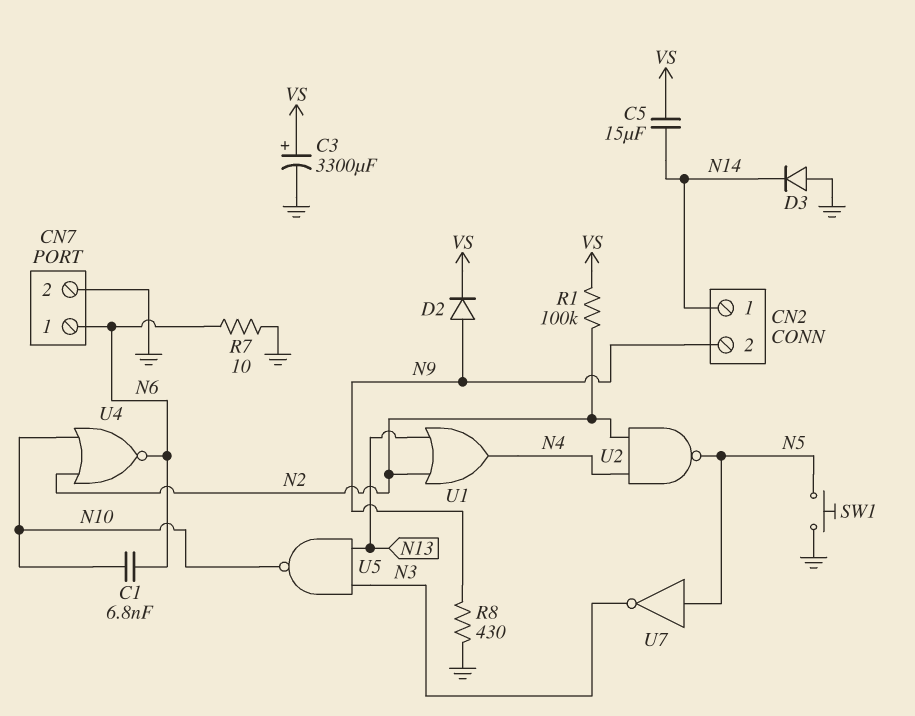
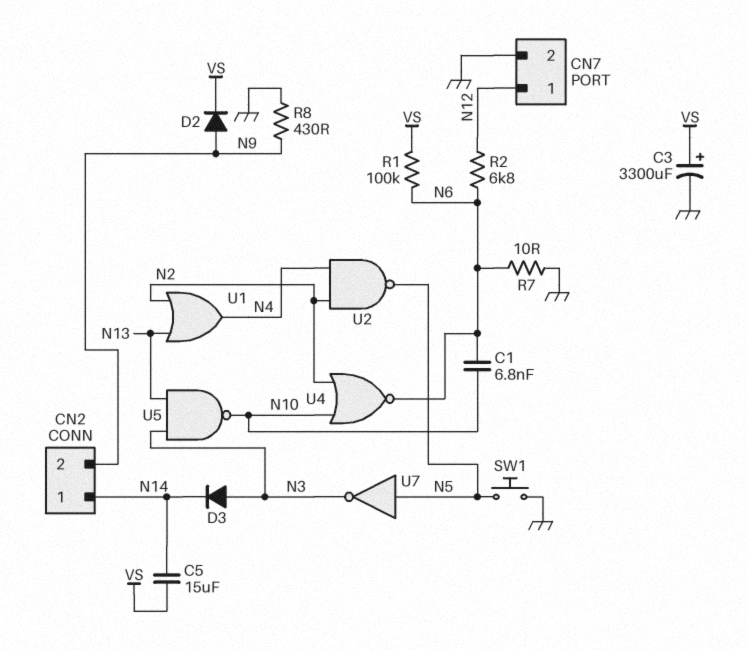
CN7 pin 1: N6 -> N12
D3: diode (A GND, K N14) -> diode (A N3, K N14)
R1: 100k (N2, VS) -> 100k (N6, VS)
R2: none -> 6.8k (N6, N12)

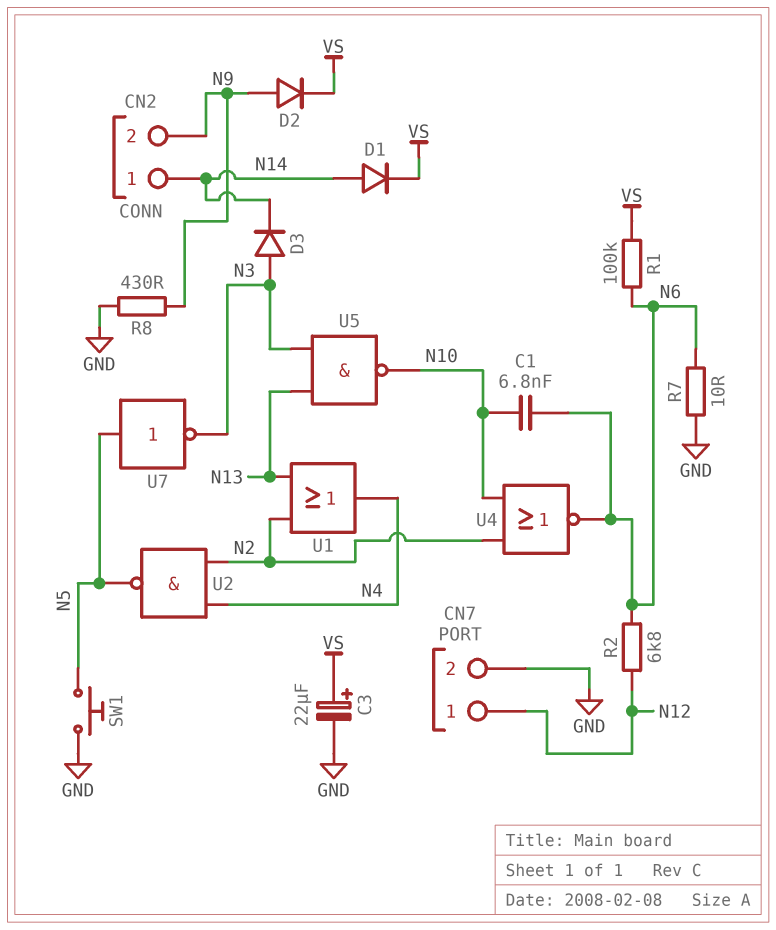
C3: 3300uF (plus VS, minus GND) -> 22uF (plus VS, minus GND)
C5: 15uF (N14, VS) -> none
D1: none -> diode (A N14, K VS)

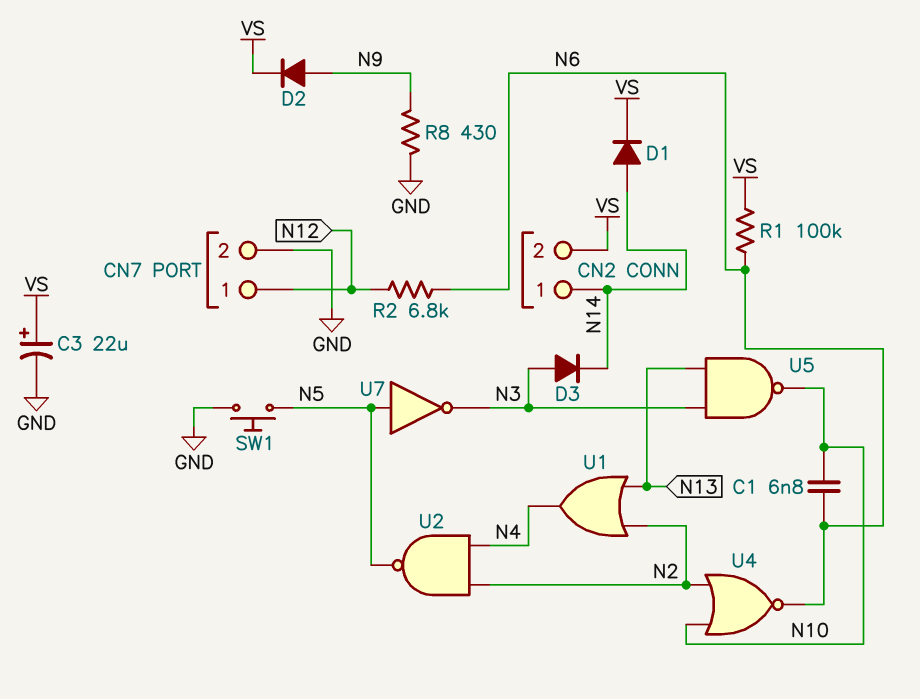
CN2 pin 2: N9 -> VS
R7: 10 (GND, N6) -> none

